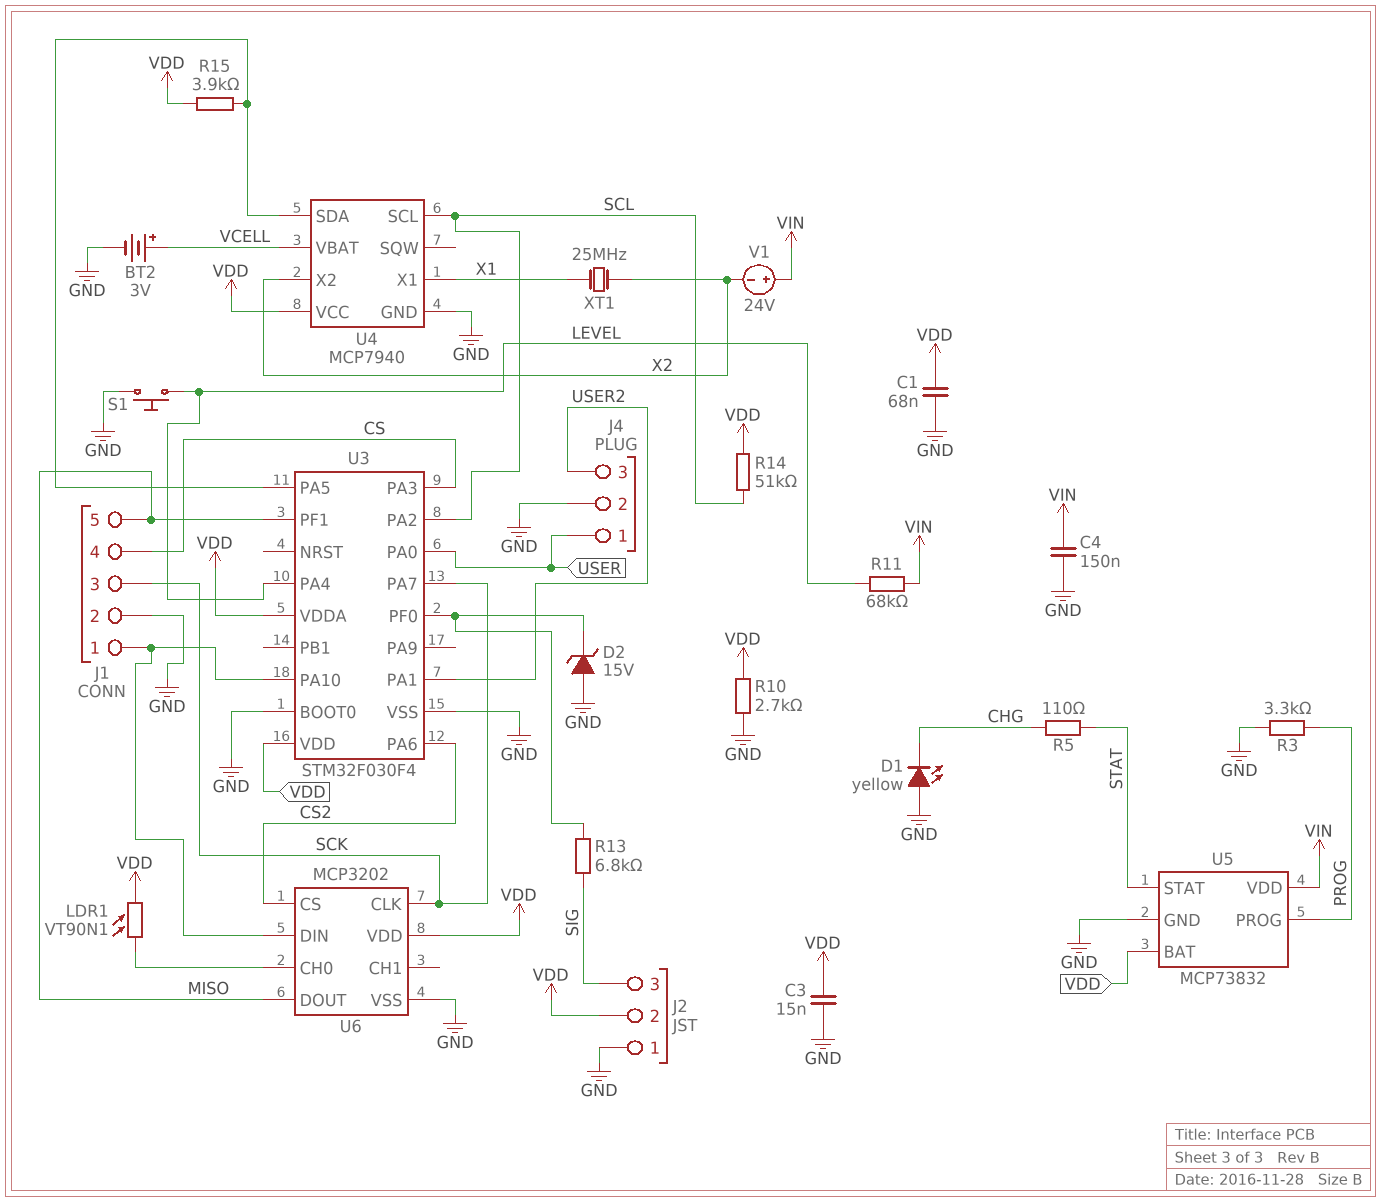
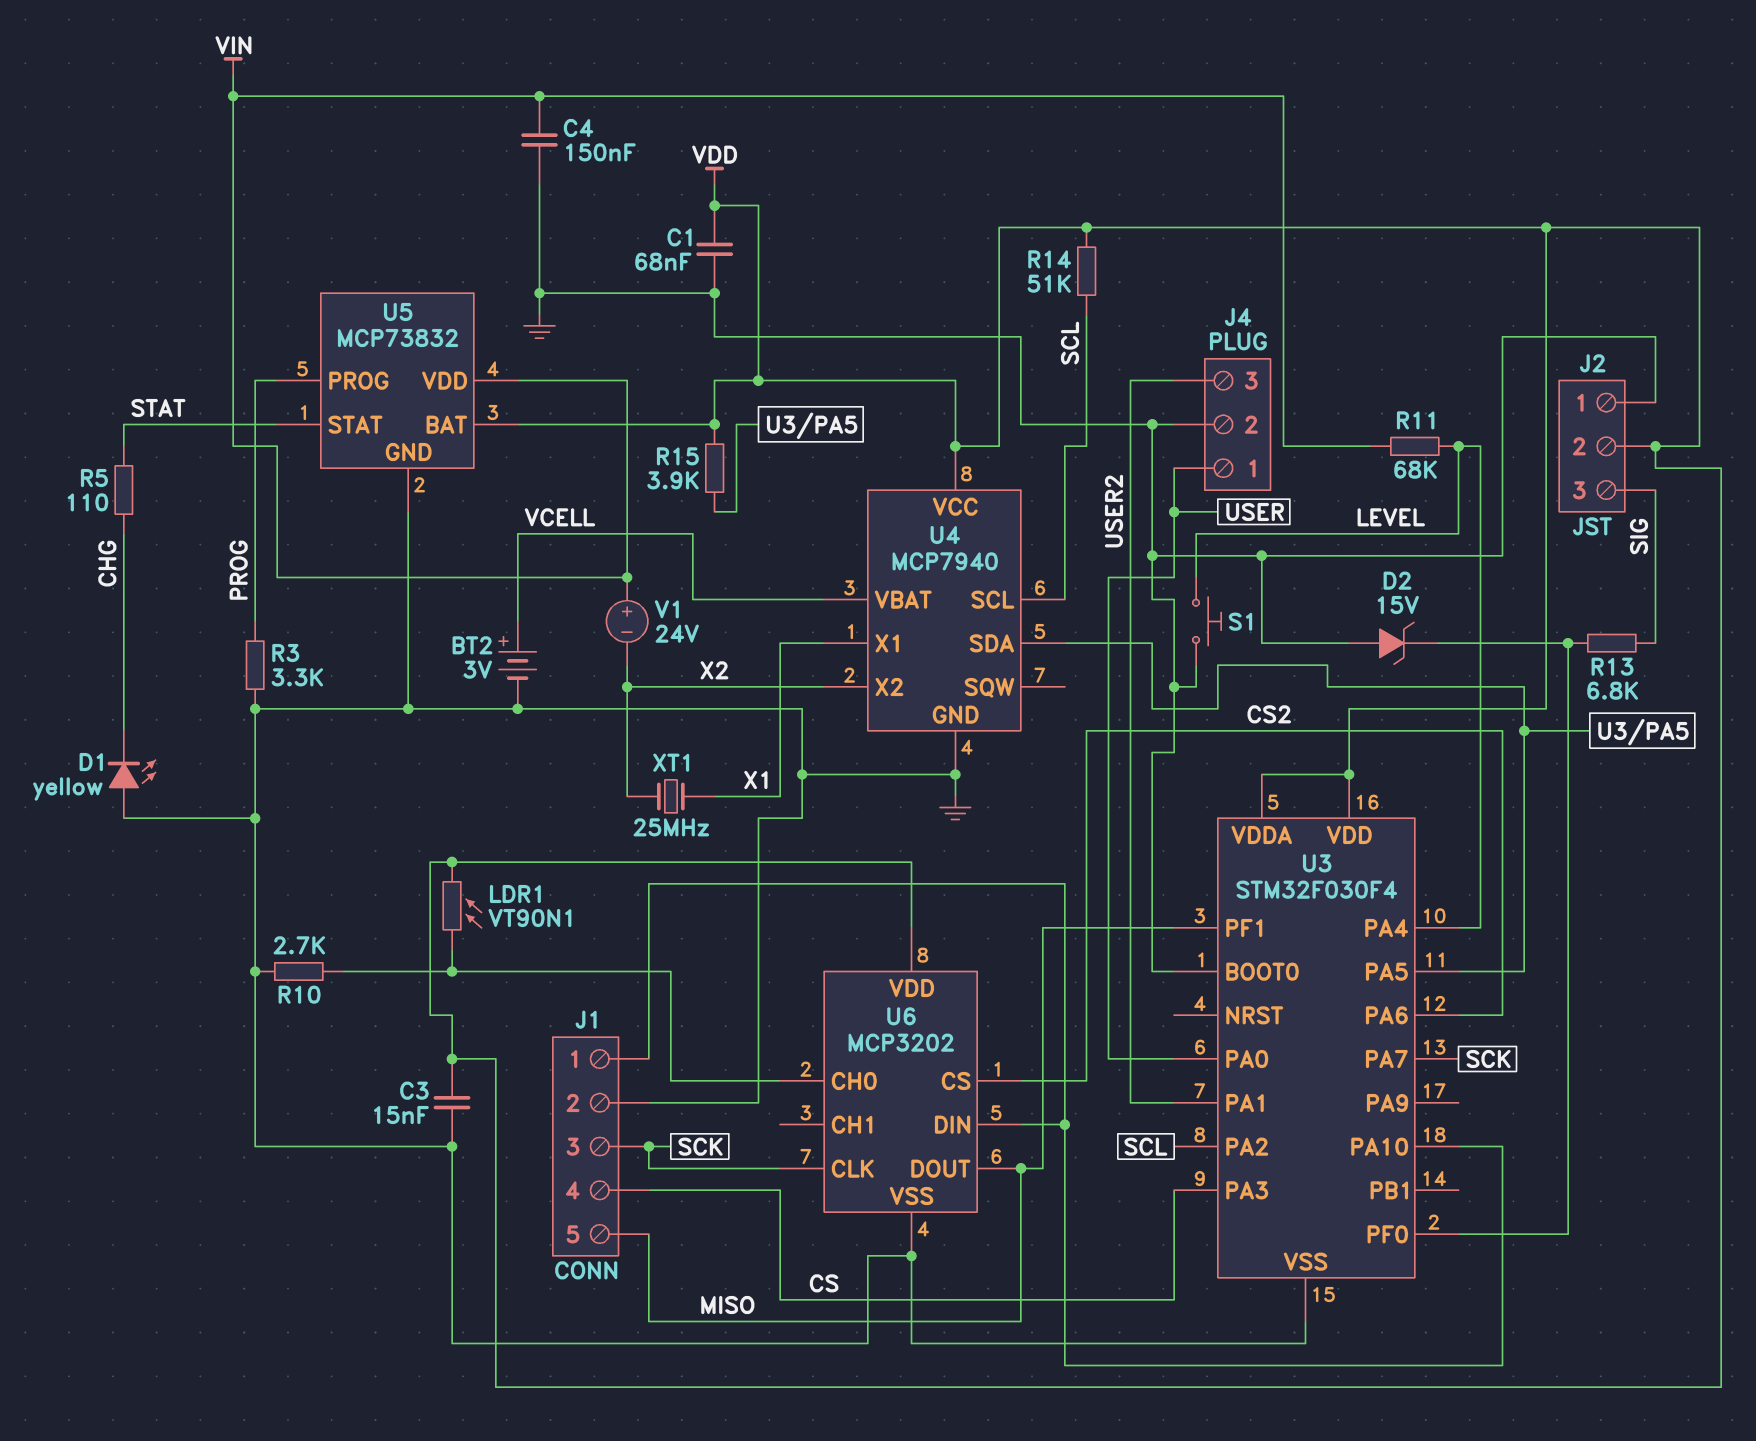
R10: 2.7k (GND, VDD) -> 2.7k (GND, U6/CH0)

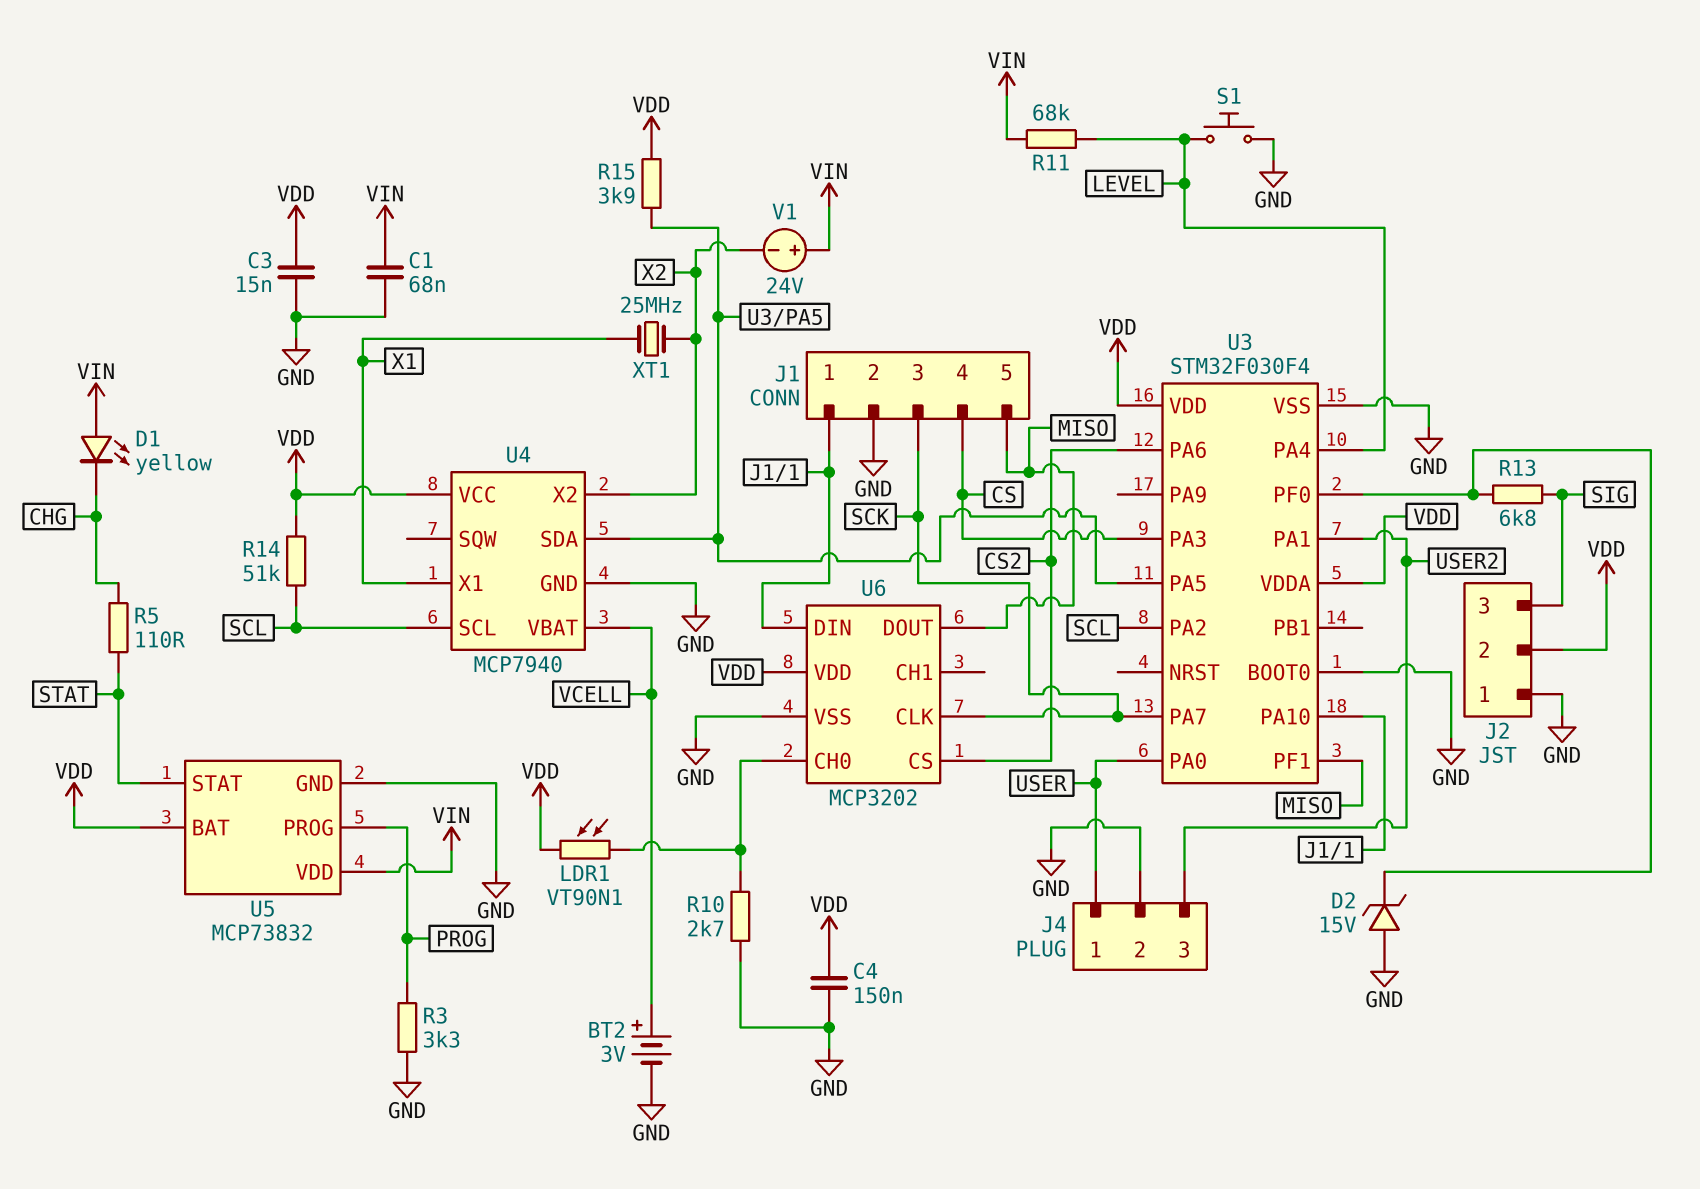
C1: 68nF (GND, VDD) -> 68nF (GND, VIN)
C4: 150nF (GND, VIN) -> 150nF (GND, VDD)
D1: LED yellow (A GND, K CHG) -> LED yellow (A VIN, K CHG)

